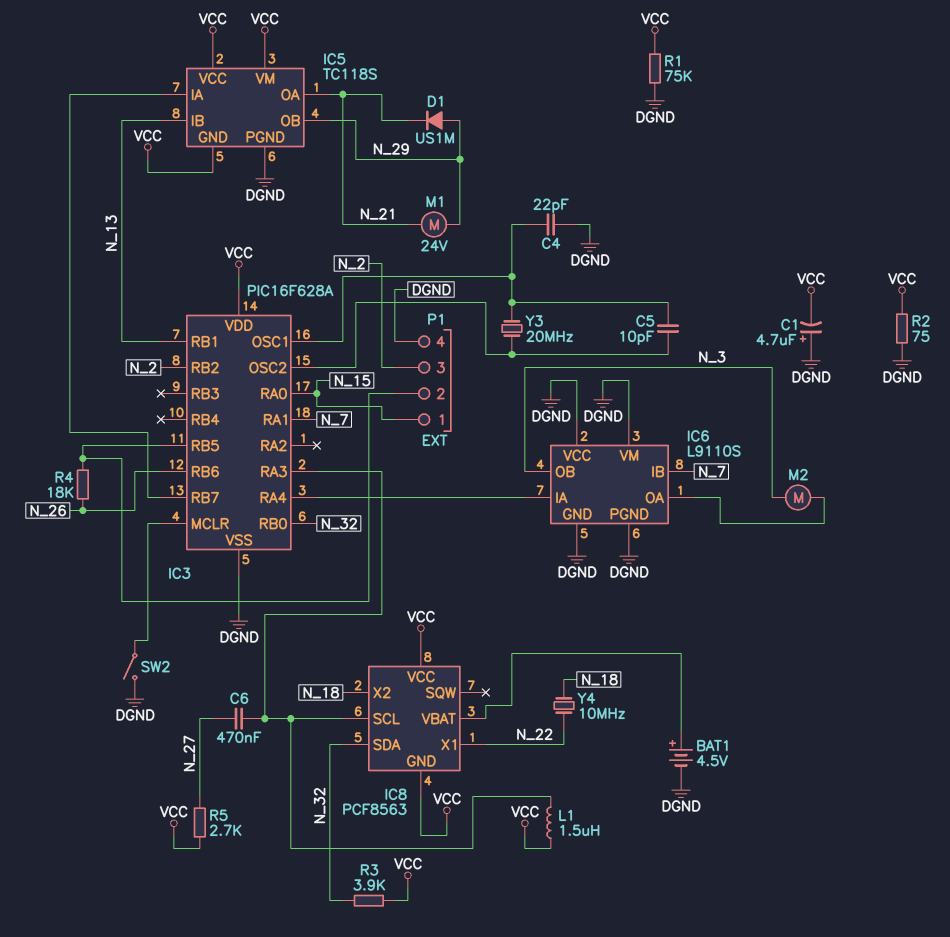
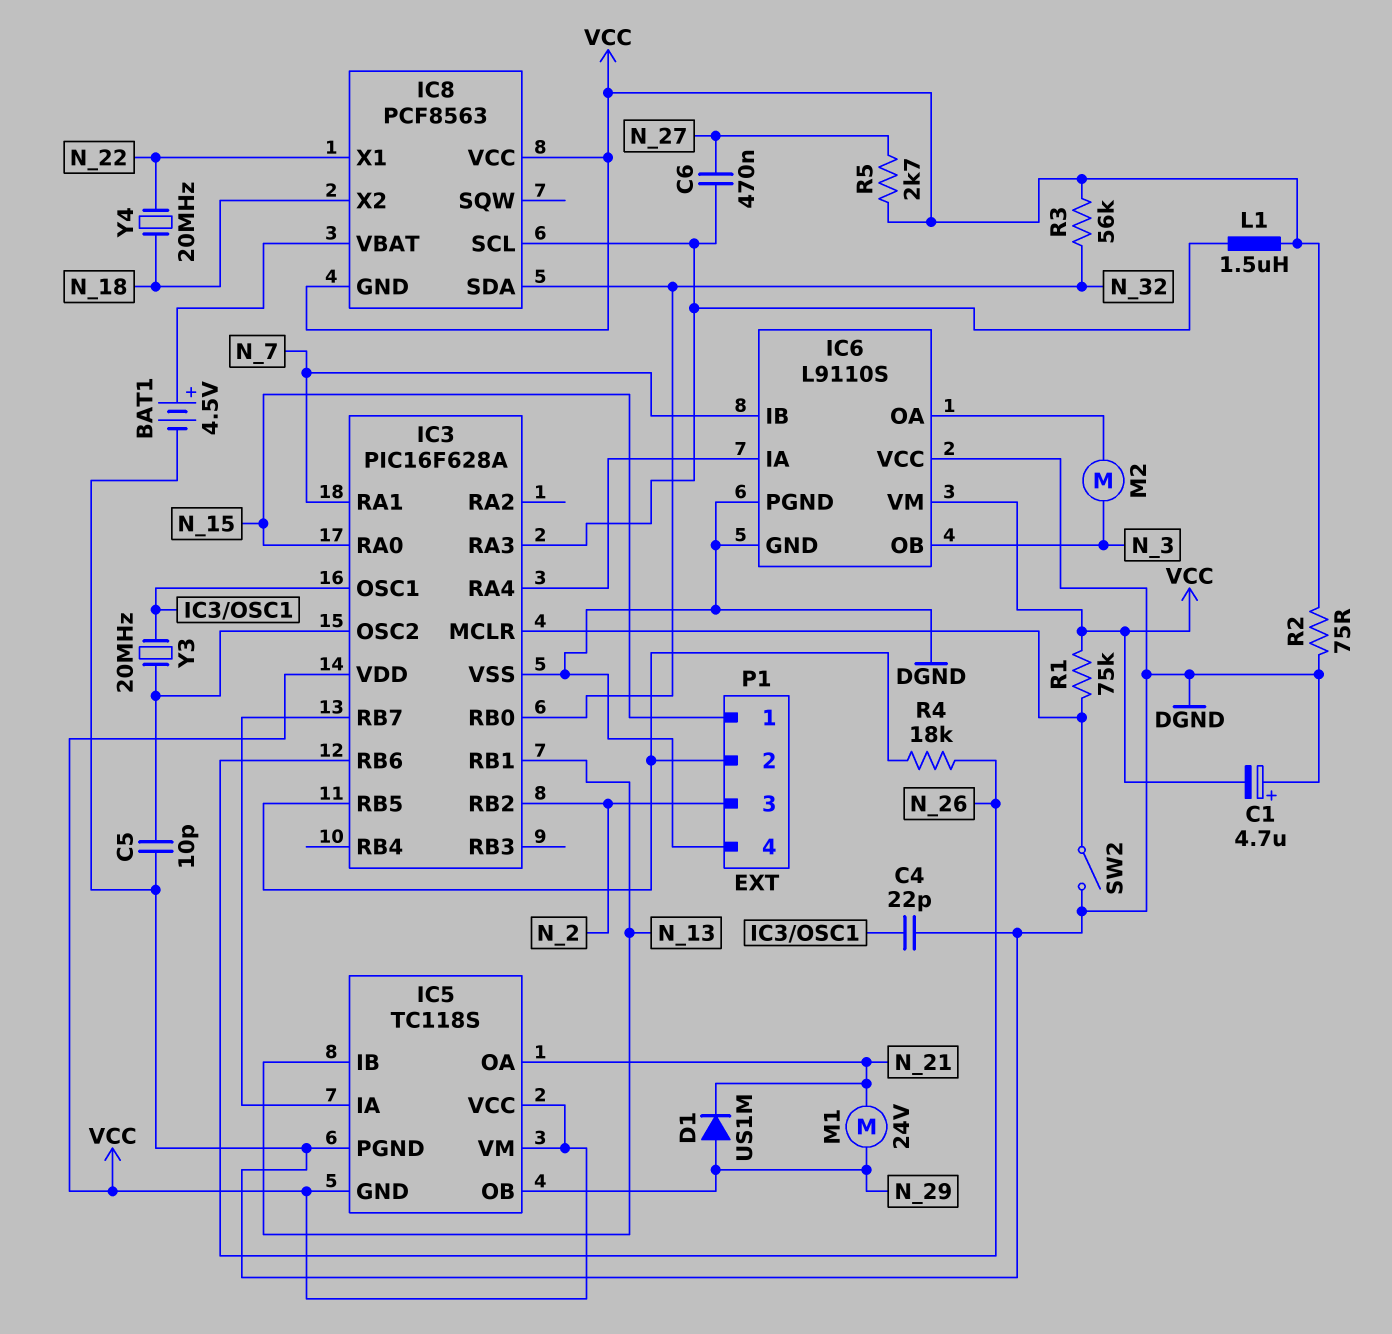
C5: 10pF (IC3/OSC1, IC3/OSC2) -> 10pF (DGND, IC3/OSC2)
IC6 pin VM: DGND -> VCC
R1: 75k (DGND, VCC) -> 75k (IC3/MCLR, VCC)
R3: 3.9k (N_32, VCC) -> 56k (N_32, VCC)
Y4: 10MHz (N_18, N_22) -> 20MHz (N_18, N_22)

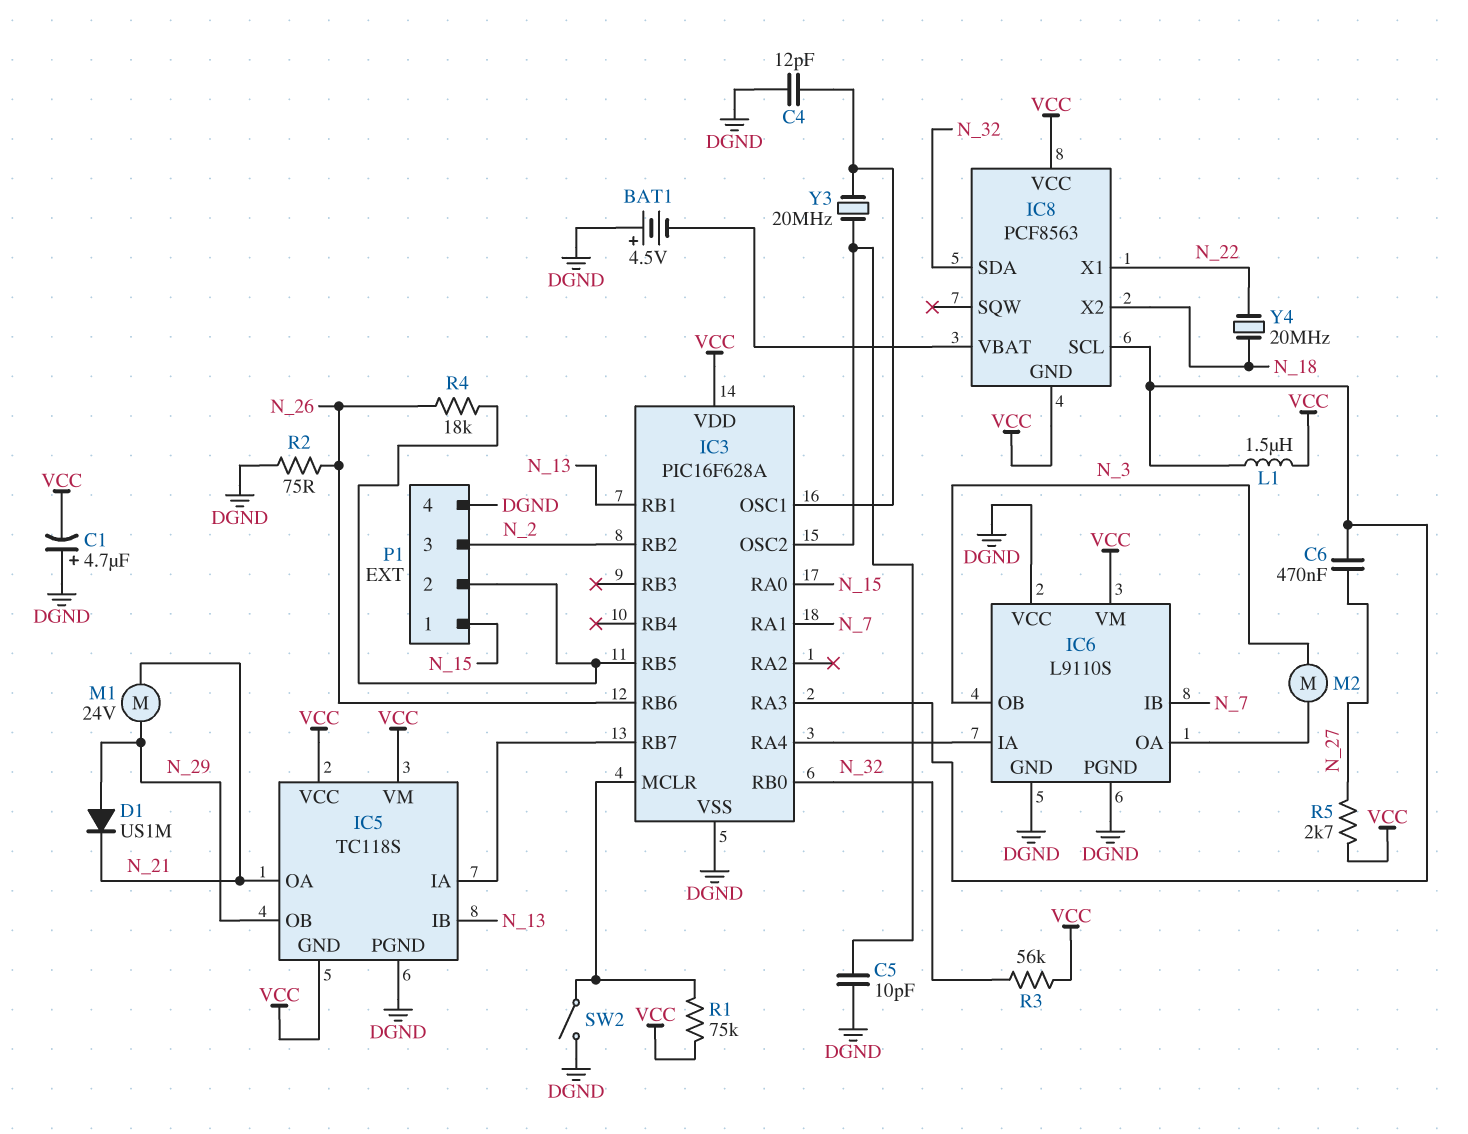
BAT1: 4.5V (plus IC8/VBAT, minus DGND) -> 4.5V (plus DGND, minus IC8/VBAT)
C4: 22pF (DGND, IC3/OSC1) -> 12pF (DGND, IC3/OSC1)
R2: 75 (DGND, VCC) -> 75 (DGND, N_26)

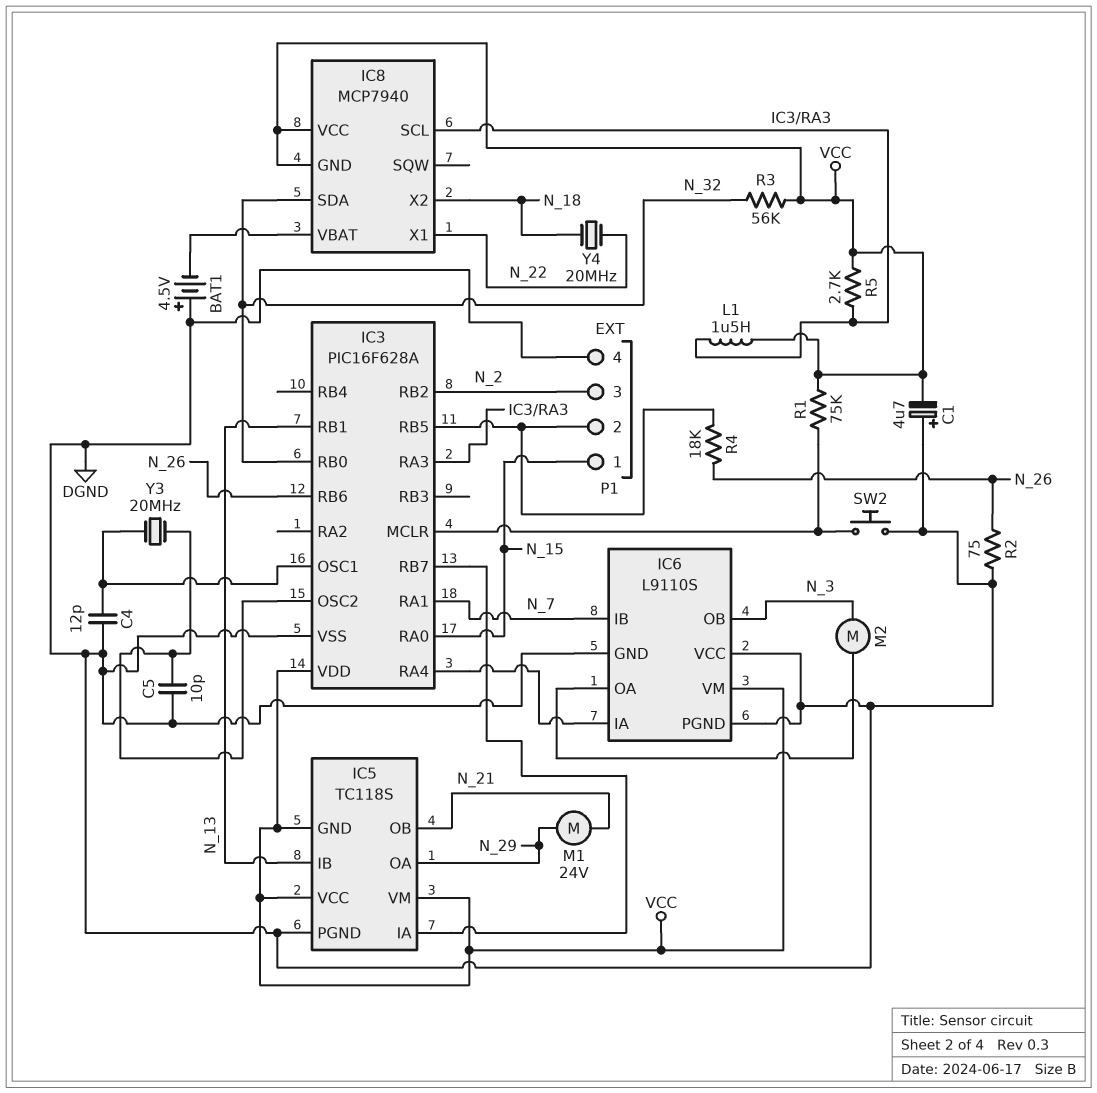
C6: 470nF (IC3/RA3, N_27) -> none
D1: diode US1M (A N_29, K N_21) -> none
IC5 pin OA: N_21 -> N_29
IC5 pin OB: N_29 -> N_21
IC8: PCF8563 -> MCP7940
R5: 2.7k (N_27, VCC) -> 2.7k (IC3/RA3, VCC)
SW2: switch (DGND, IC3/MCLR) -> button (DGND, IC3/MCLR)

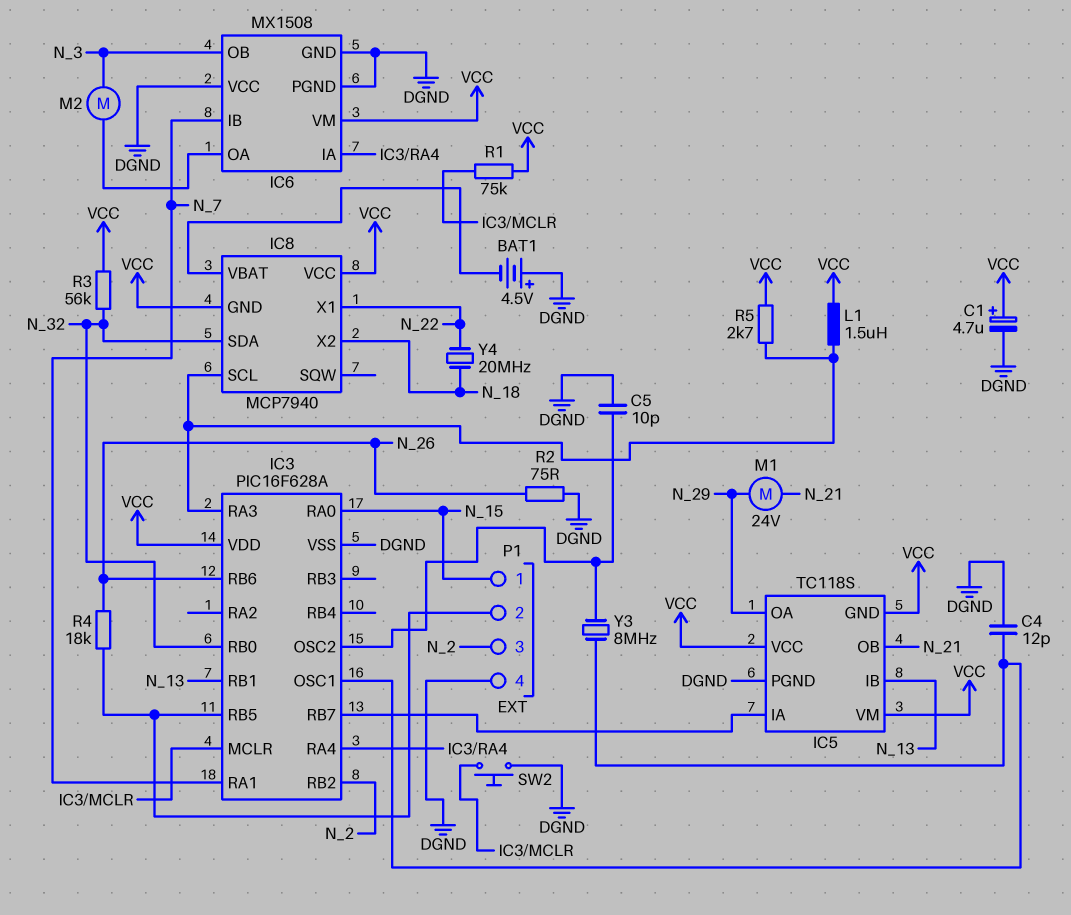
C1: 4.7uF (plus DGND, minus VCC) -> 4.7uF (plus VCC, minus DGND)
IC6: L9110S -> MX1508
Y3: 20MHz (IC3/OSC1, IC3/OSC2) -> 8MHz (IC3/OSC1, IC3/OSC2)

